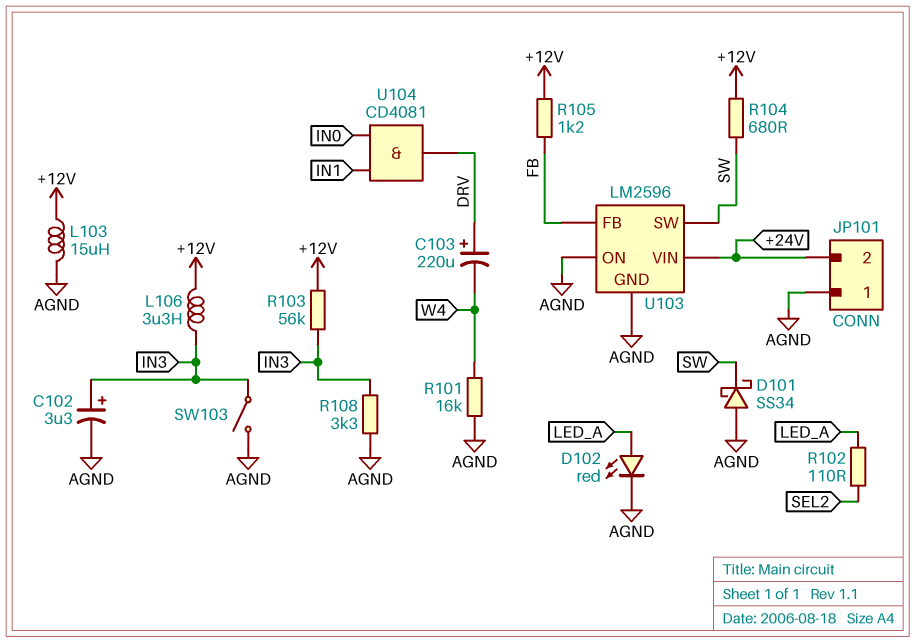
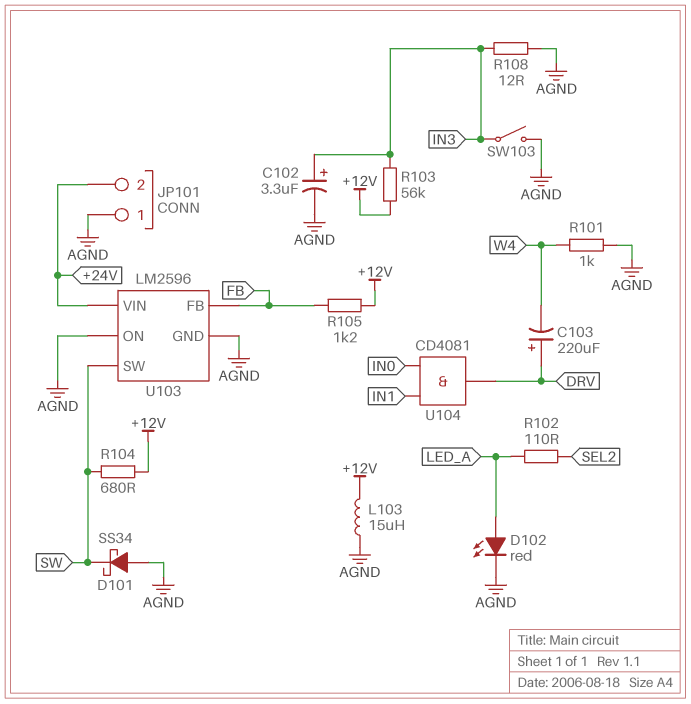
L106: 3.3uH (+12V, IN3) -> none
R101: 16k (AGND, W4) -> 1k (AGND, W4)
R108: 3.3k (AGND, IN3) -> 12 (AGND, IN3)

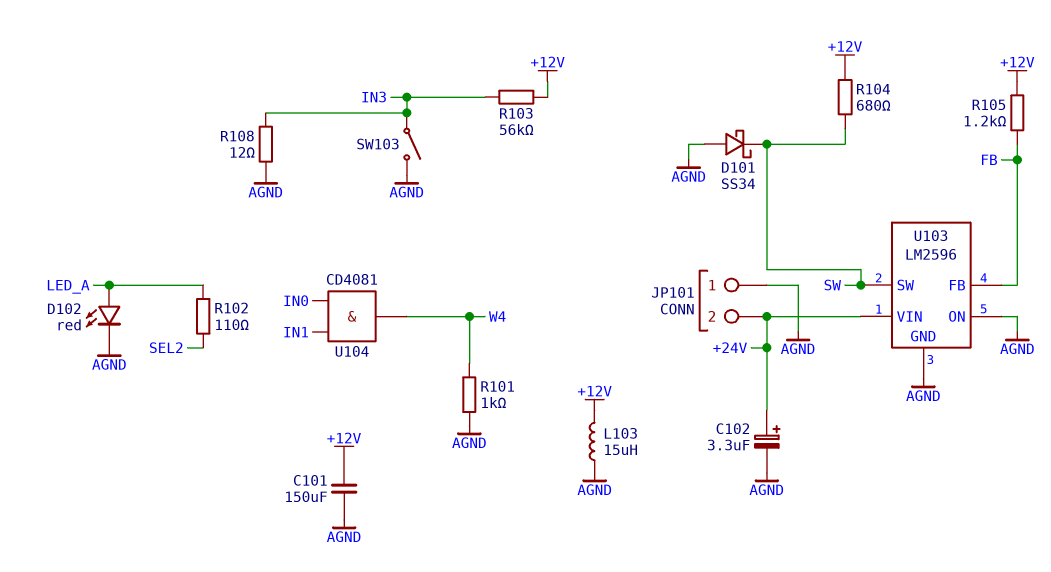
C101: none -> 150uF (+12V, AGND)
C102: 3.3uF (plus IN3, minus AGND) -> 3.3uF (plus +24V, minus AGND)
C103: 220uF (plus DRV, minus W4) -> none
U104: AND CD4081 (in IN0, in IN1, out DRV) -> AND CD4081 (in IN0, in IN1, out W4)

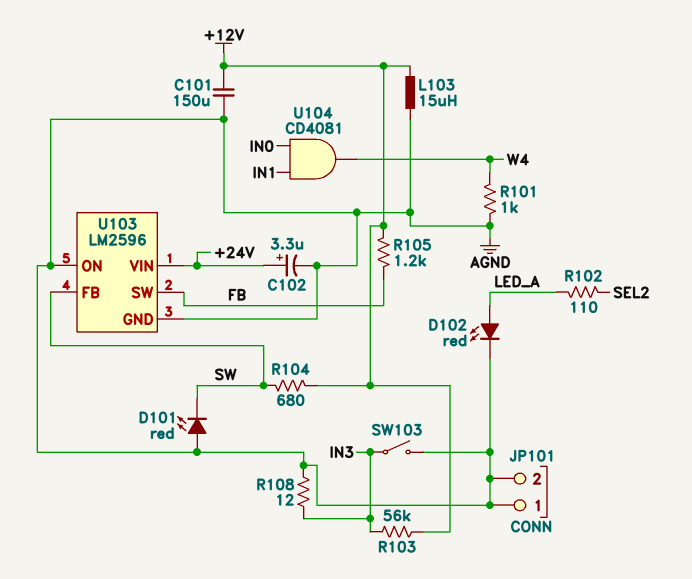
D101: schottky SS34 (A AGND, K SW) -> LED red (A AGND, K SW)
JP101 pin 2: +24V -> AGND
U103 pin FB: FB -> SW
U103 pin SW: SW -> FB

